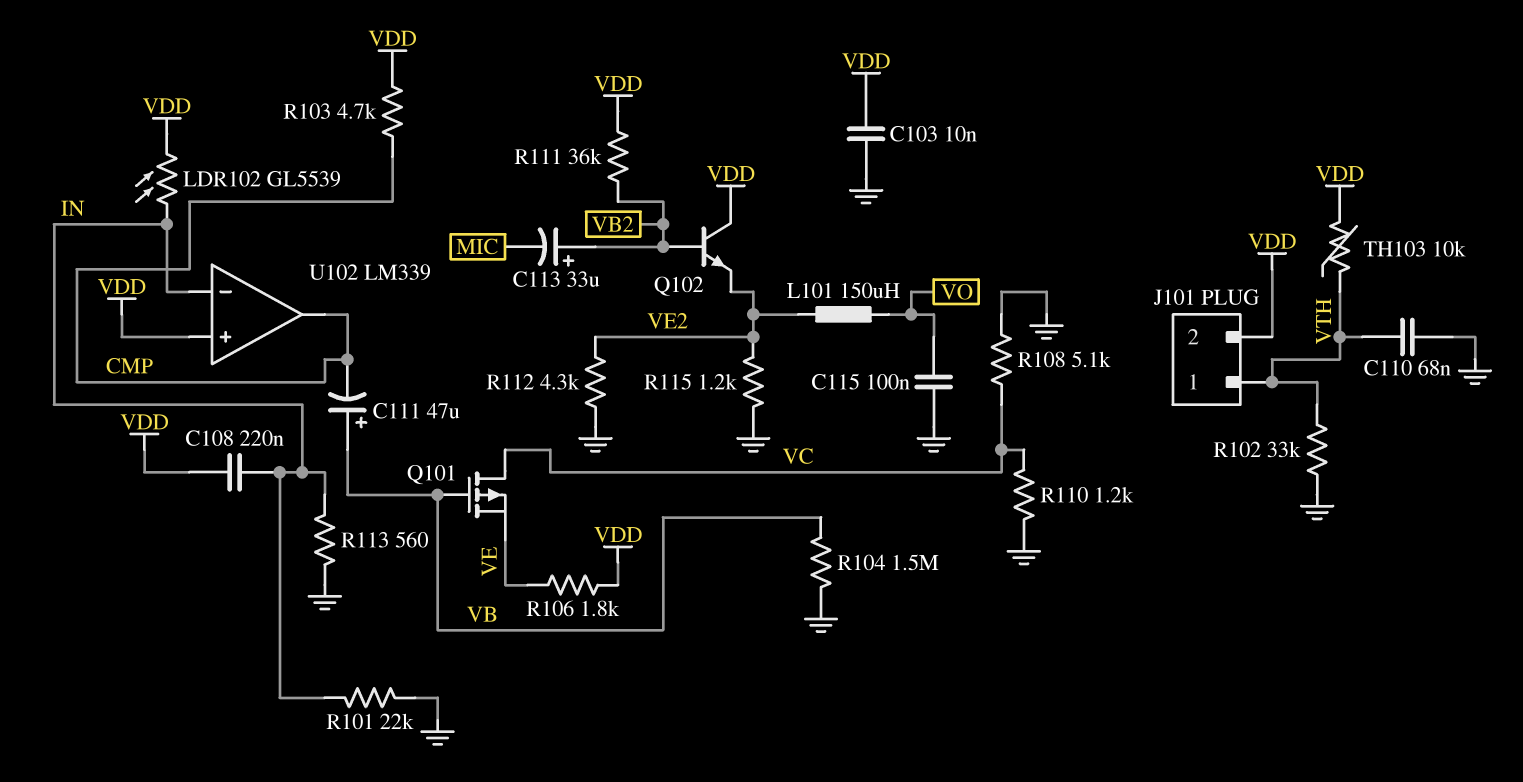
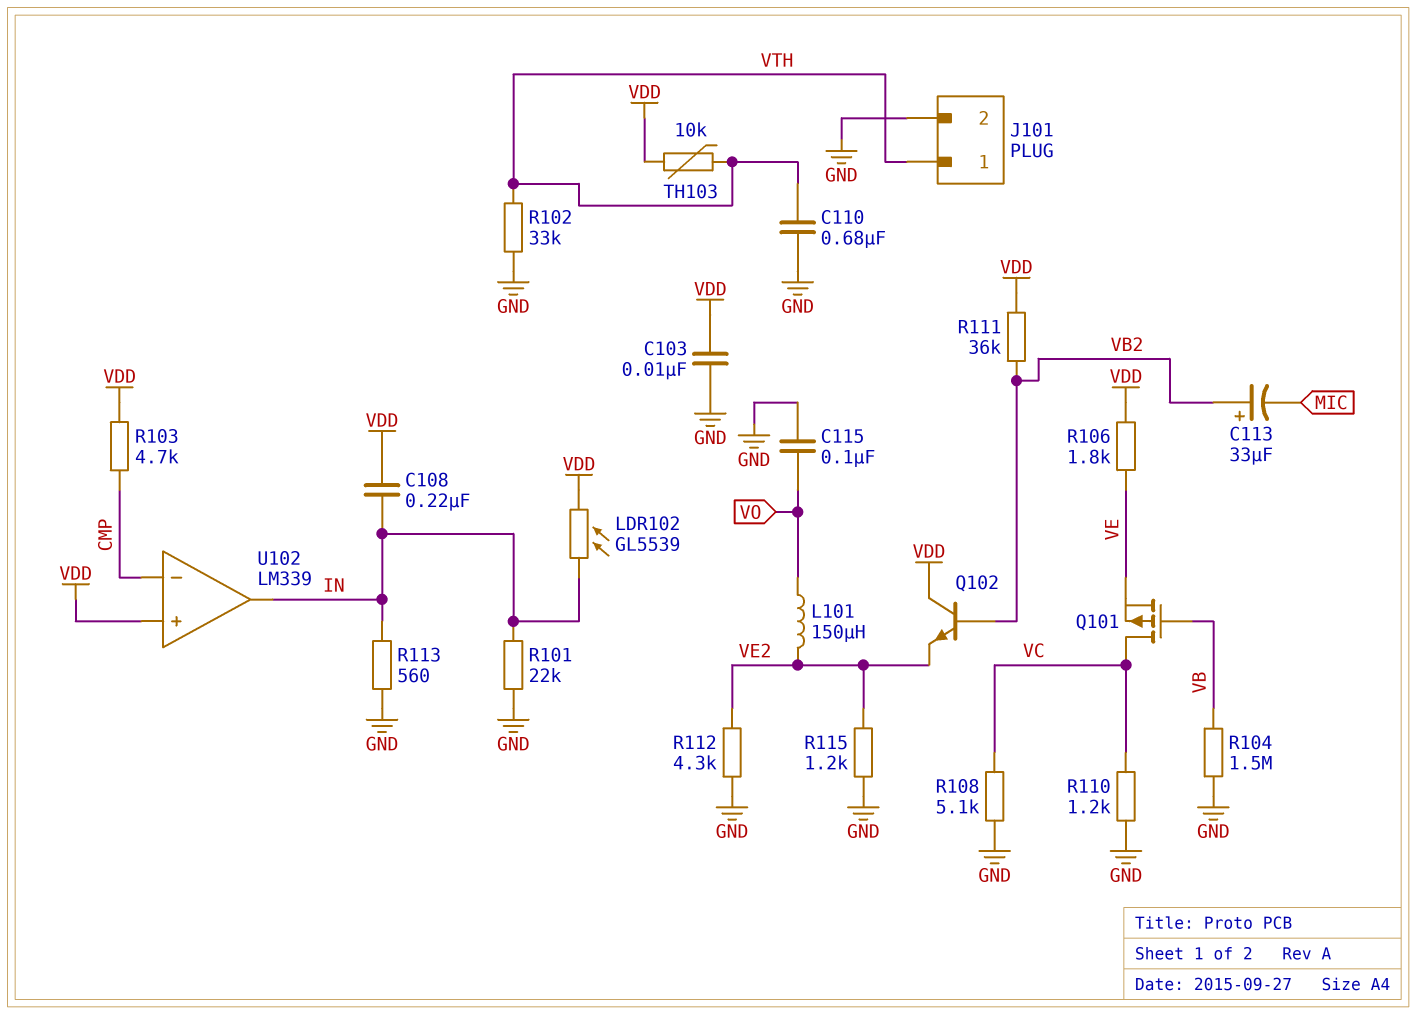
C110: 68nF (GND, VTH) -> 680nF (GND, VTH)
C111: 47uF (plus VB, minus CMP) -> none
J101 pin 2: VDD -> GND
U102 pin in-: IN -> CMP
U102 pin out: CMP -> IN

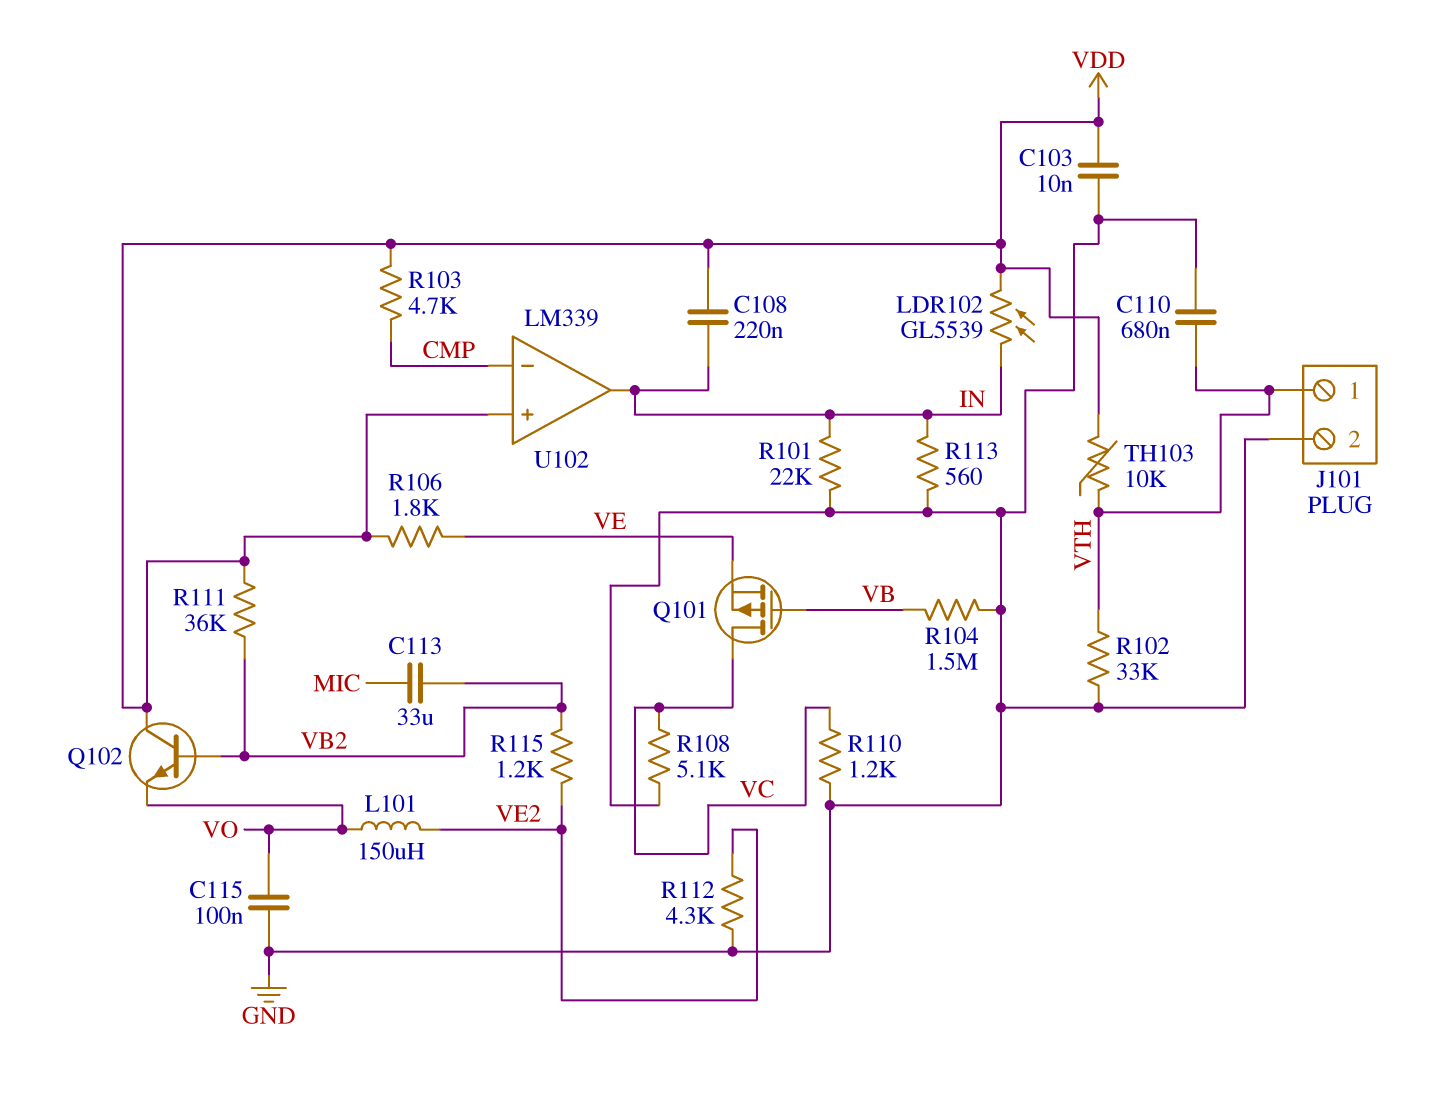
C113: 33uF (plus VB2, minus MIC) -> 33uF (MIC, VB2)
Q102: NPN (B VB2, C VDD, E VE2) -> NPN (B VB2, C VDD, E VO)
R115: 1.2k (GND, VE2) -> 1.2k (VB2, VE2)

